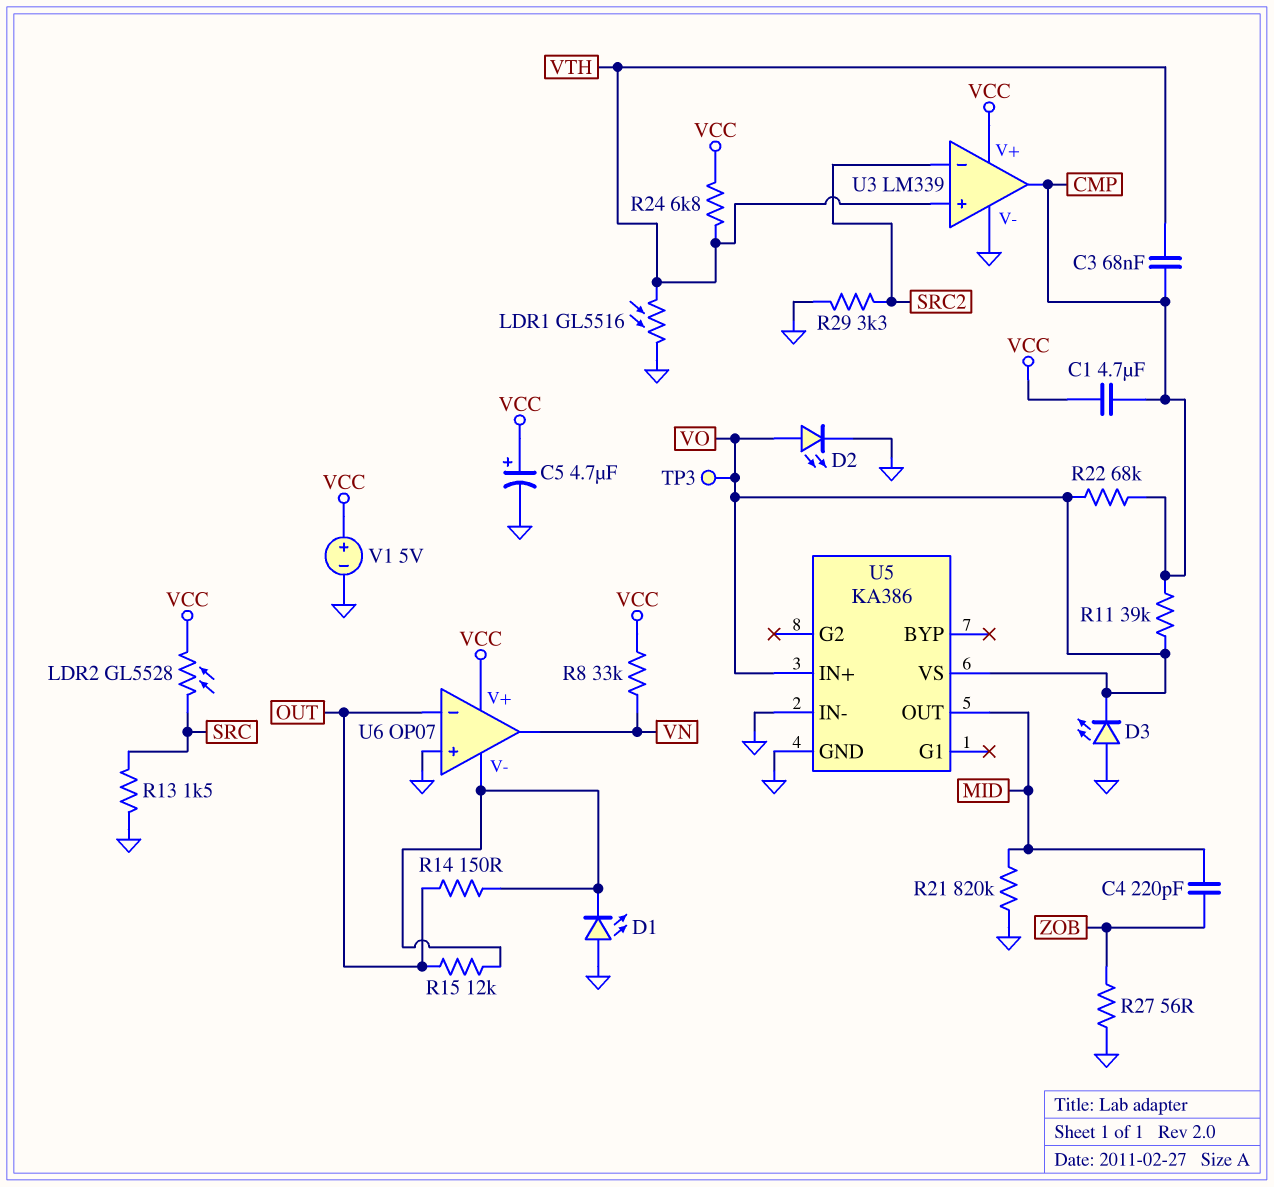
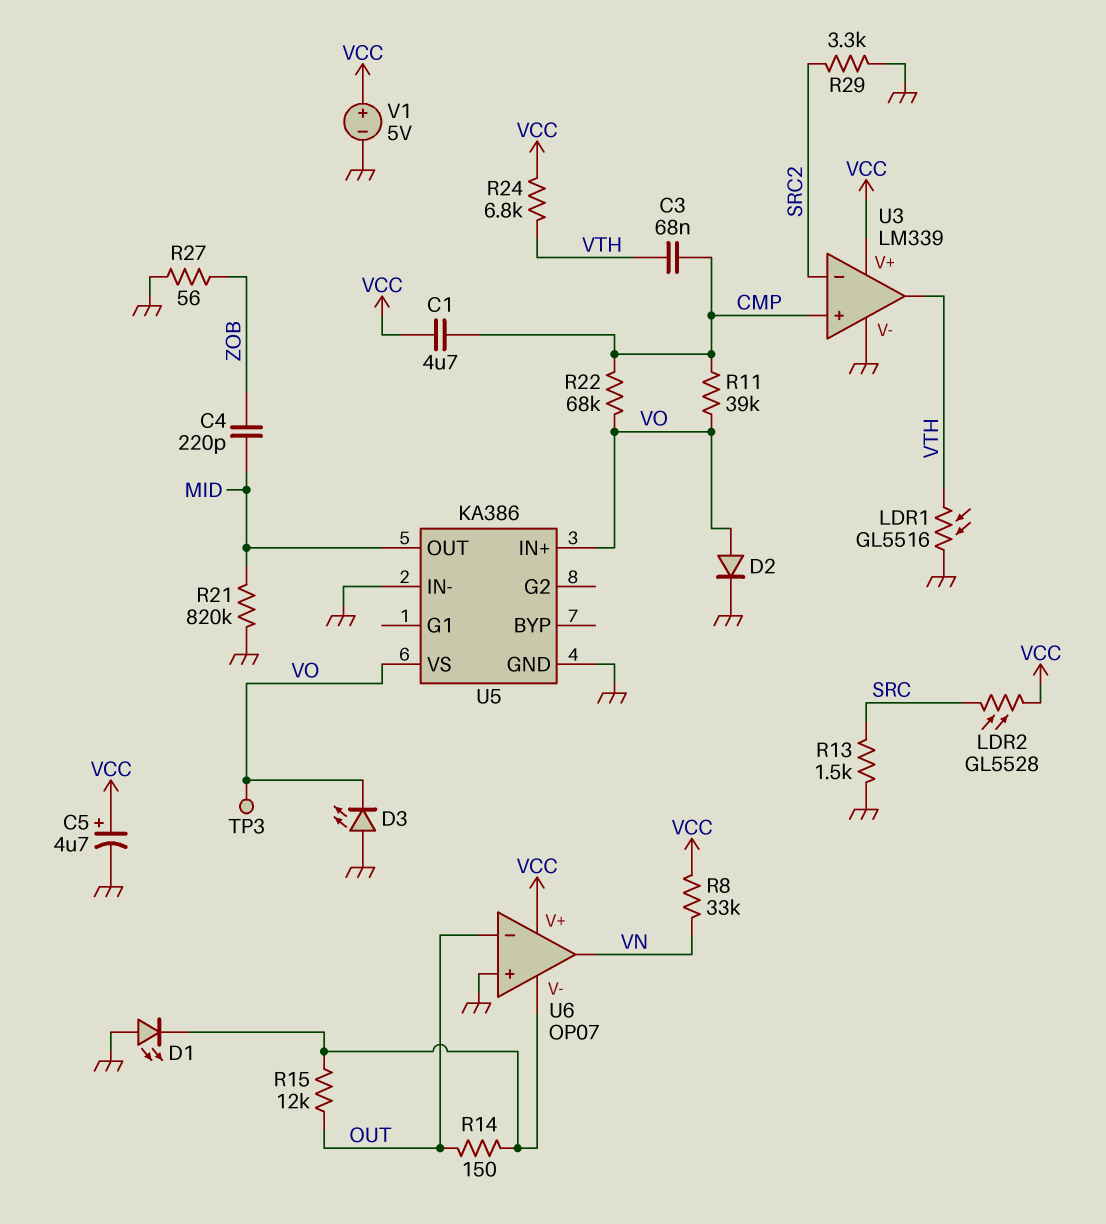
D2: LED (A VO, K GND) -> diode (A VO, K GND)
U3 pin in+: VTH -> CMP
U3 pin out: CMP -> VTH

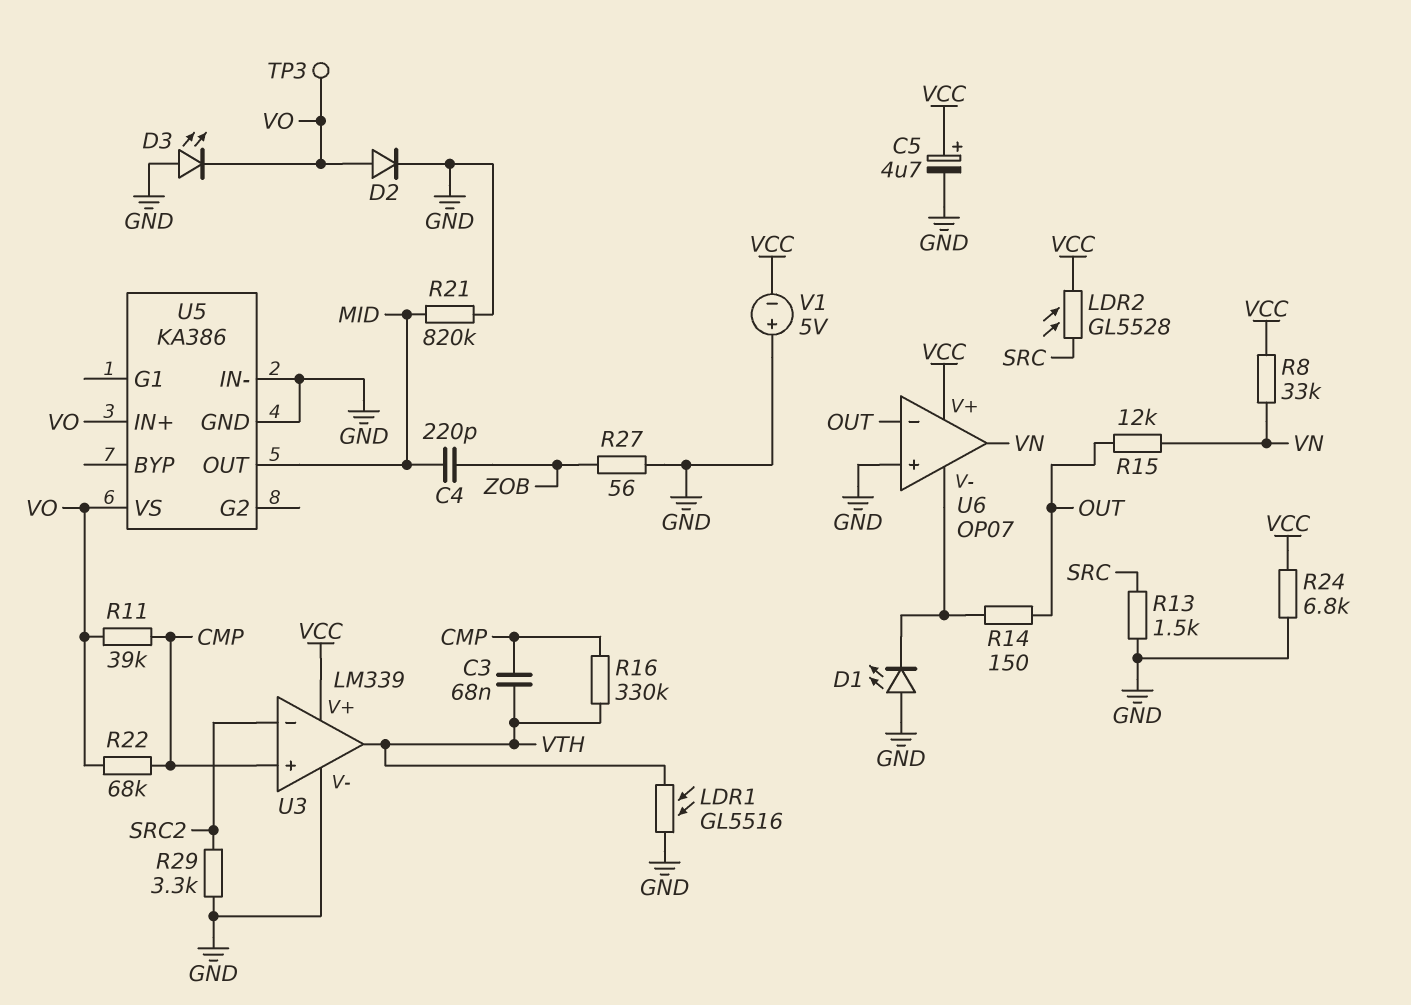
C1: 4.7uF (CMP, VCC) -> none
R15: 12k (OUT, U6/V-) -> 12k (OUT, VN)
R16: none -> 330k (CMP, VTH)
R24: 6.8k (VCC, VTH) -> 6.8k (GND, VCC)
V1: 5V (plus VCC, minus GND) -> 5V (plus GND, minus VCC)

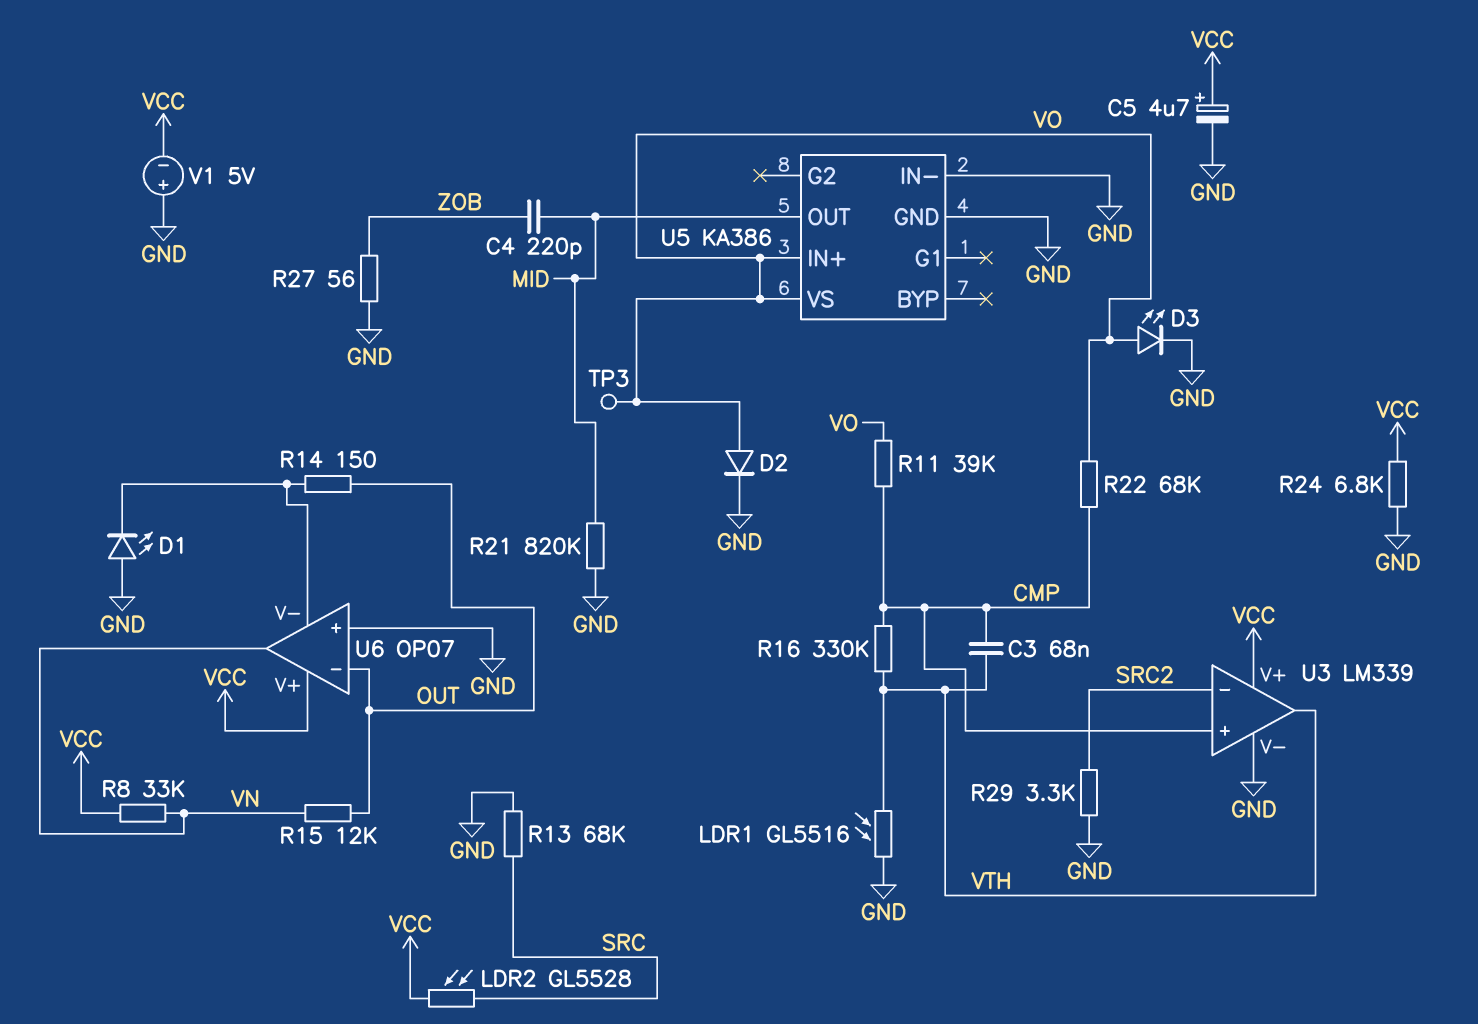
D3: LED (A GND, K VO) -> LED (A VO, K GND)
R13: 1.5k (GND, SRC) -> 68k (GND, SRC)

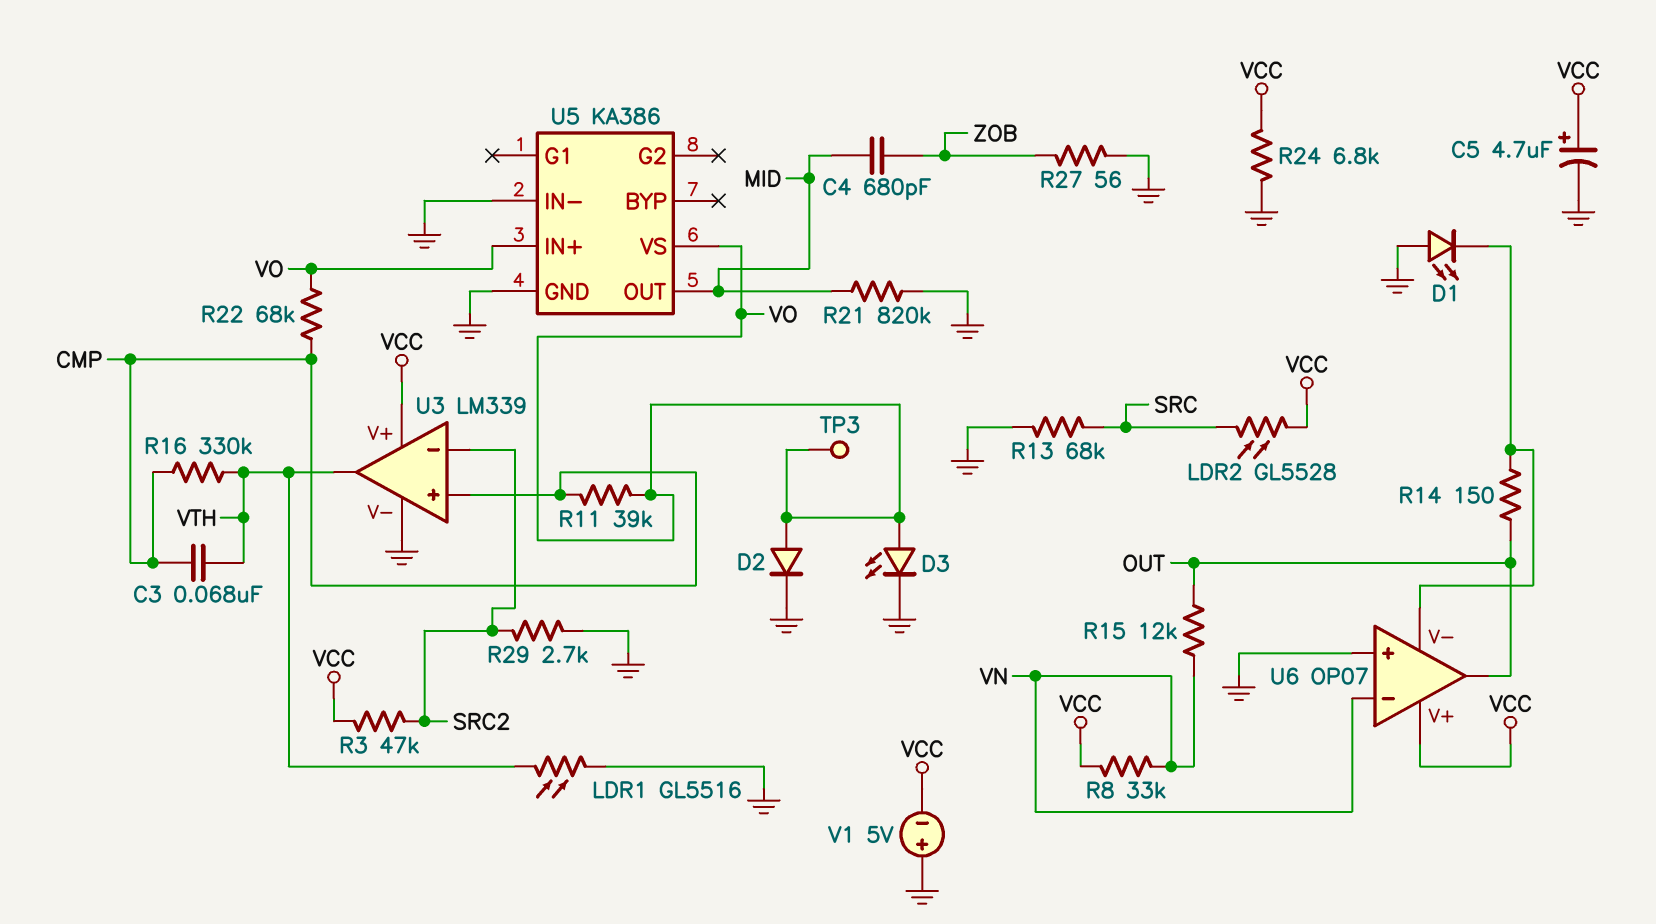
C4: 220pF (MID, ZOB) -> 680pF (MID, ZOB)
R3: none -> 47k (SRC2, VCC)
R29: 3.3k (GND, SRC2) -> 2.7k (GND, SRC2)
U6 pin in-: OUT -> VN
U6 pin out: VN -> OUT

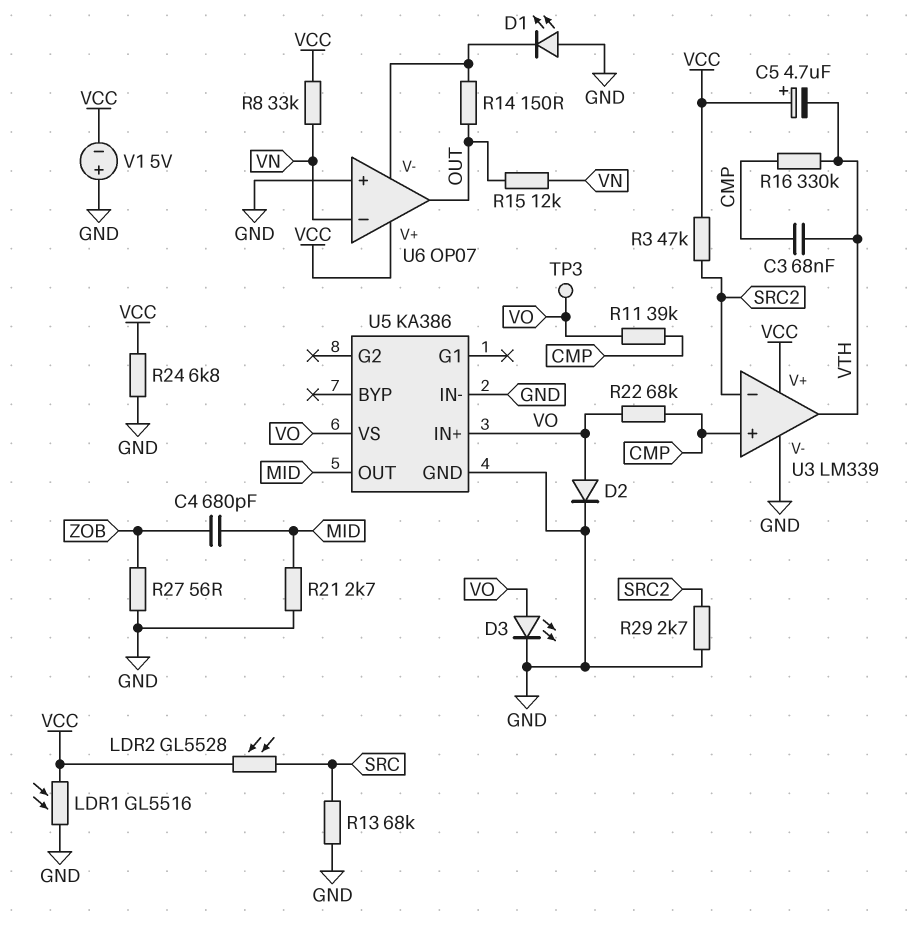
C5: 4.7uF (plus VCC, minus GND) -> 4.7uF (plus VCC, minus VTH)
LDR1: GL5516 (GND, VTH) -> GL5516 (GND, VCC)
R21: 820k (GND, MID) -> 2.7k (GND, MID)

